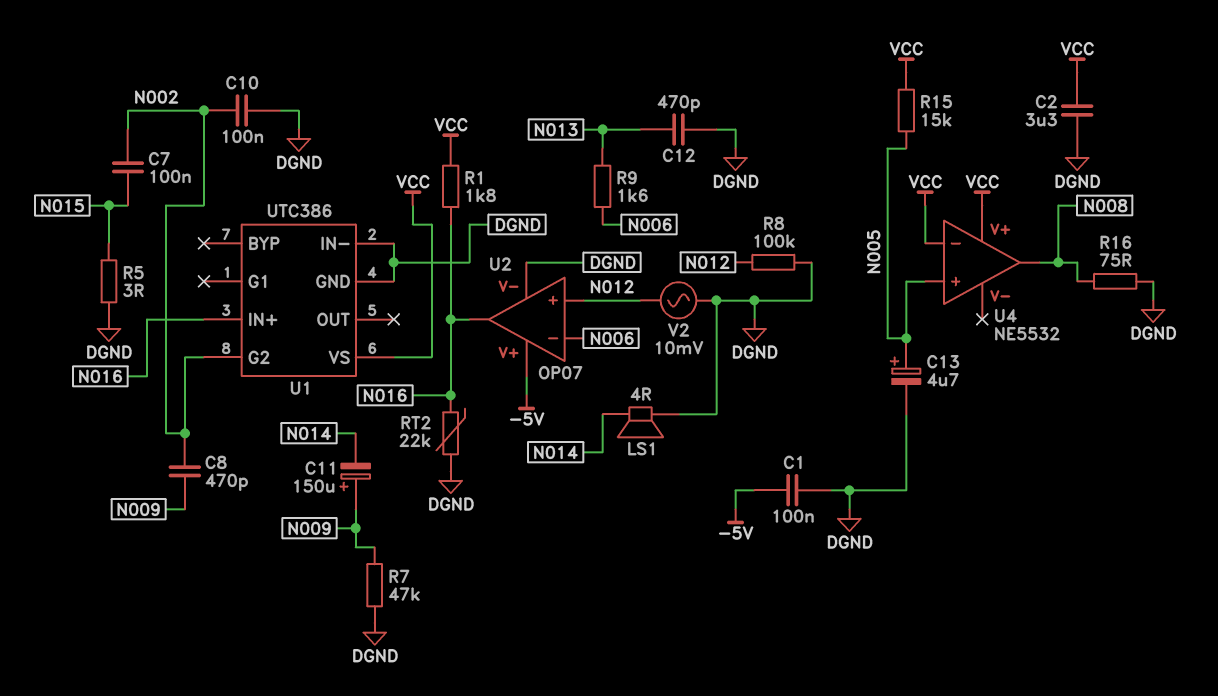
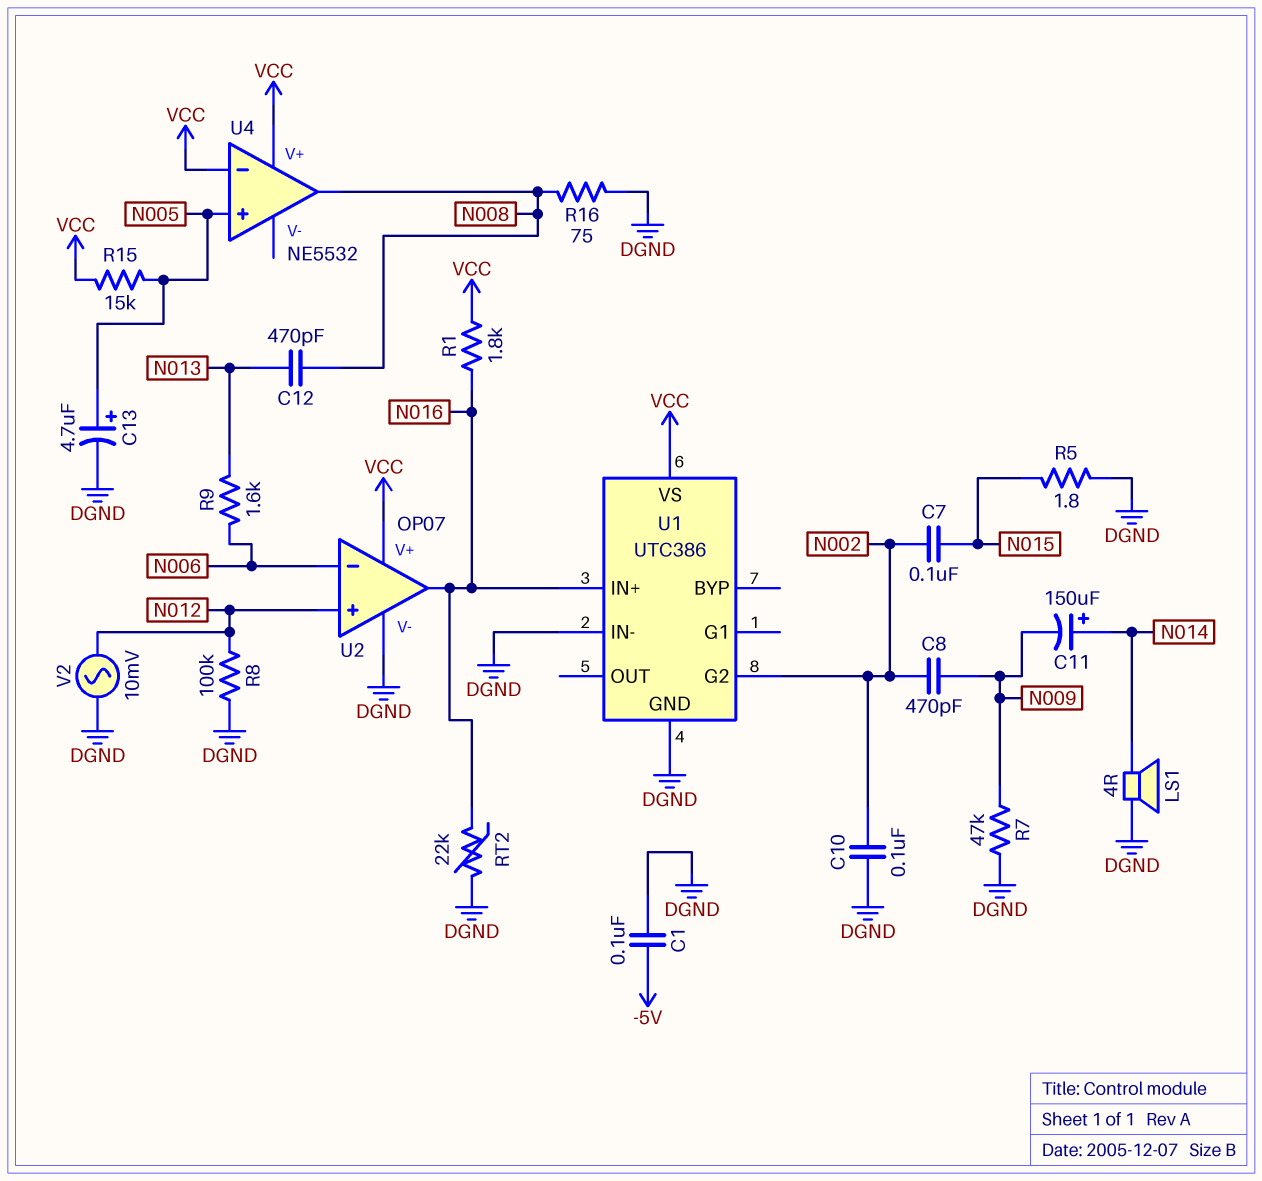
C2: 3.3uF (DGND, VCC) -> none
C11: 150uF (plus N009, minus N014) -> 150uF (plus N014, minus N009)
C12: 470pF (DGND, N013) -> 470pF (N008, N013)
R5: 3 (DGND, N015) -> 1.8 (DGND, N015)
U2 pin V+: -5V -> VCC

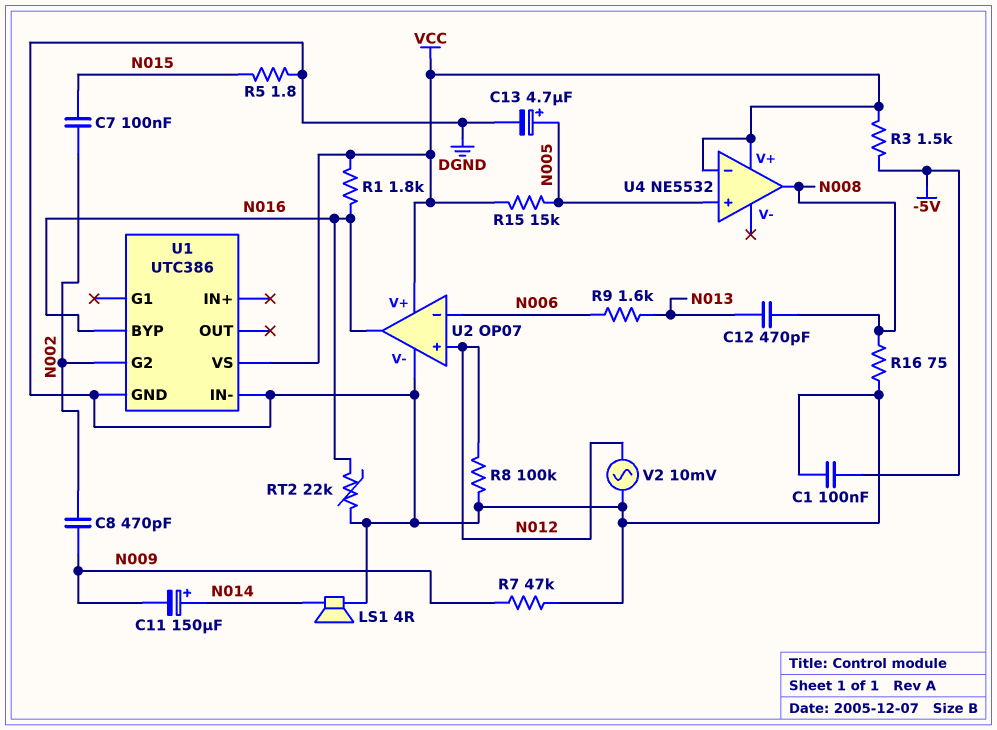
C10: 100nF (DGND, N002) -> none
R3: none -> 1.5k (-5V, VCC)
U1 pin BYP: none -> N016
U1 pin IN+: N016 -> none

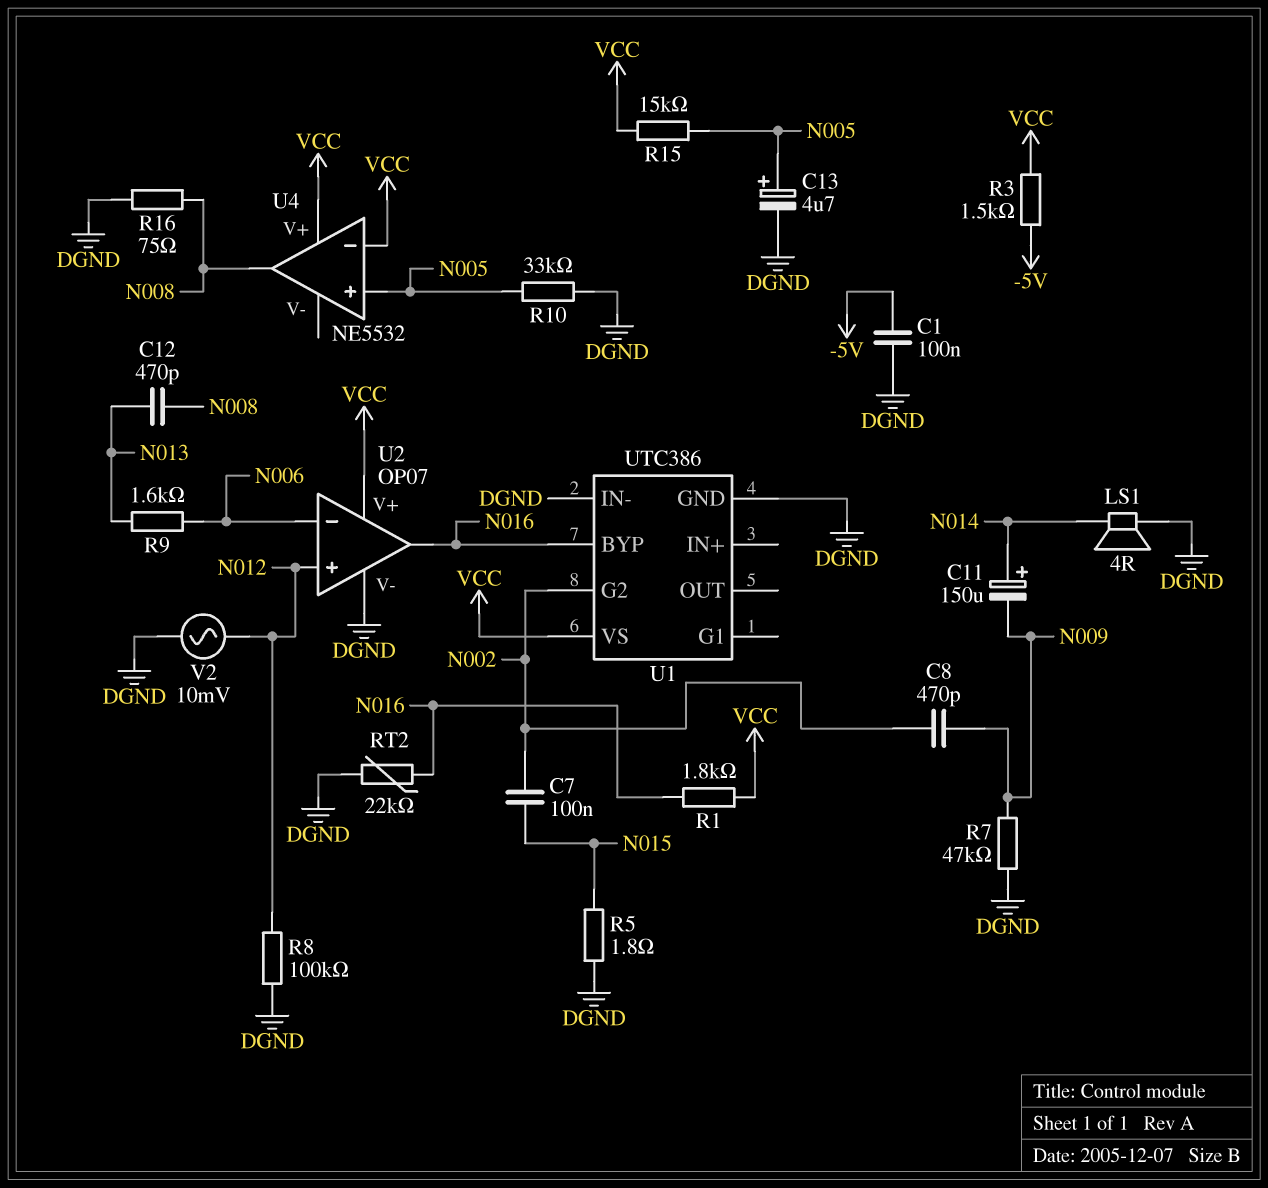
R10: none -> 33k (DGND, N005)

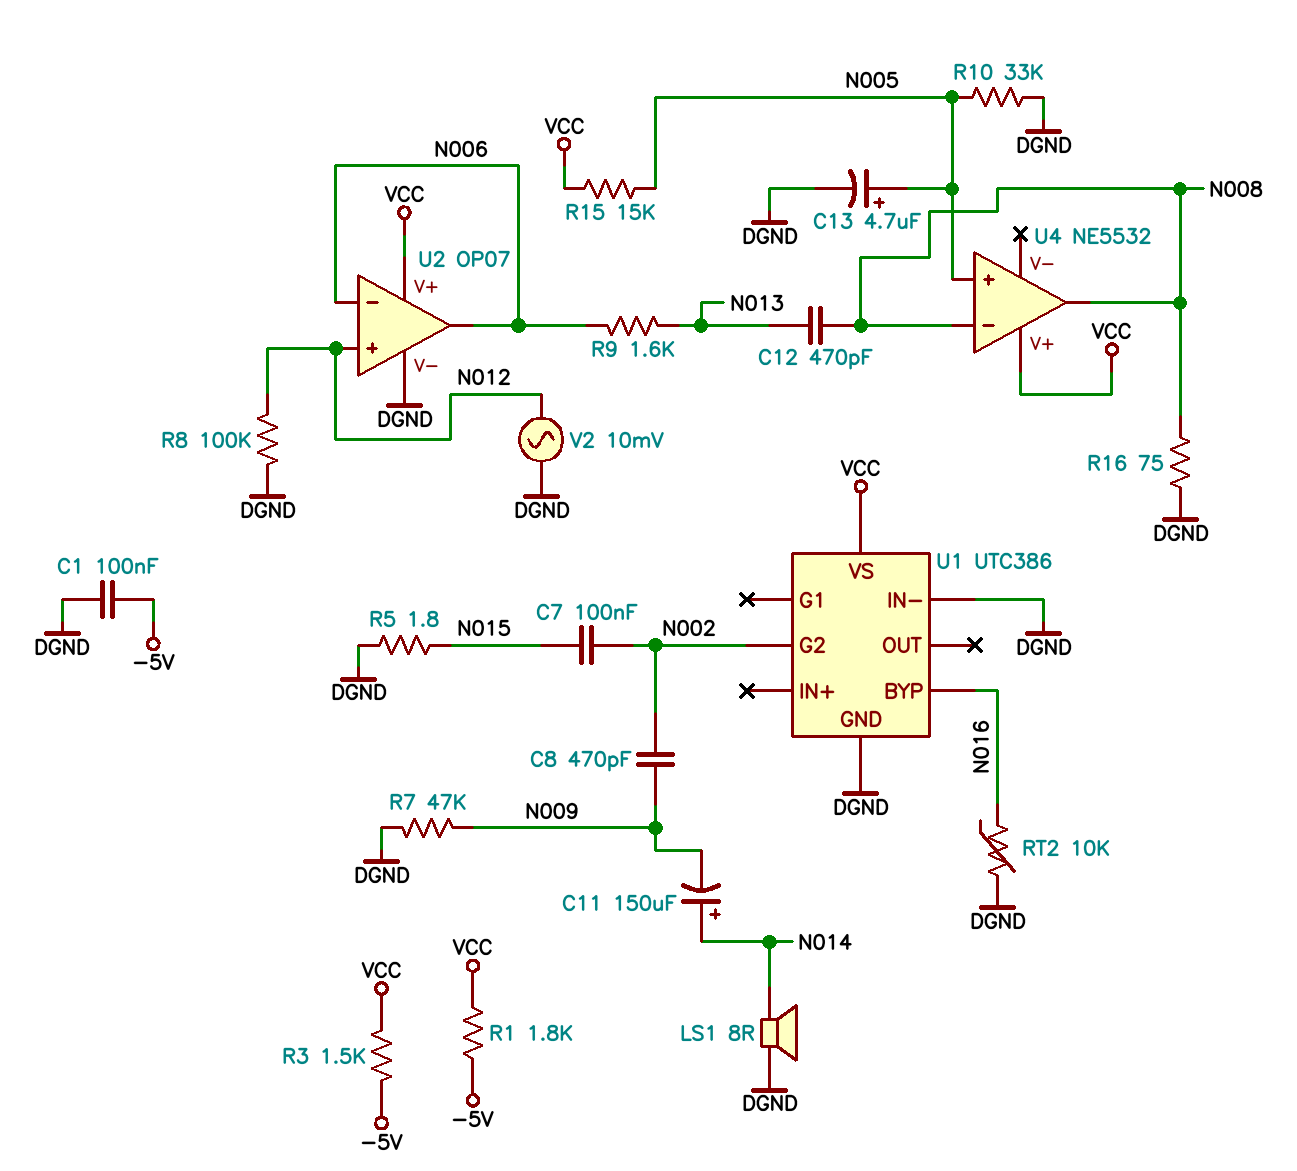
LS1: speaker 4R (DGND, N014) -> speaker 8R (DGND, N014)
R1: 1.8k (N016, VCC) -> 1.8k (-5V, VCC)
RT2: 22k (DGND, N016) -> 10k (DGND, N016)
U2 pin out: N016 -> N006
U4 pin in-: VCC -> N008

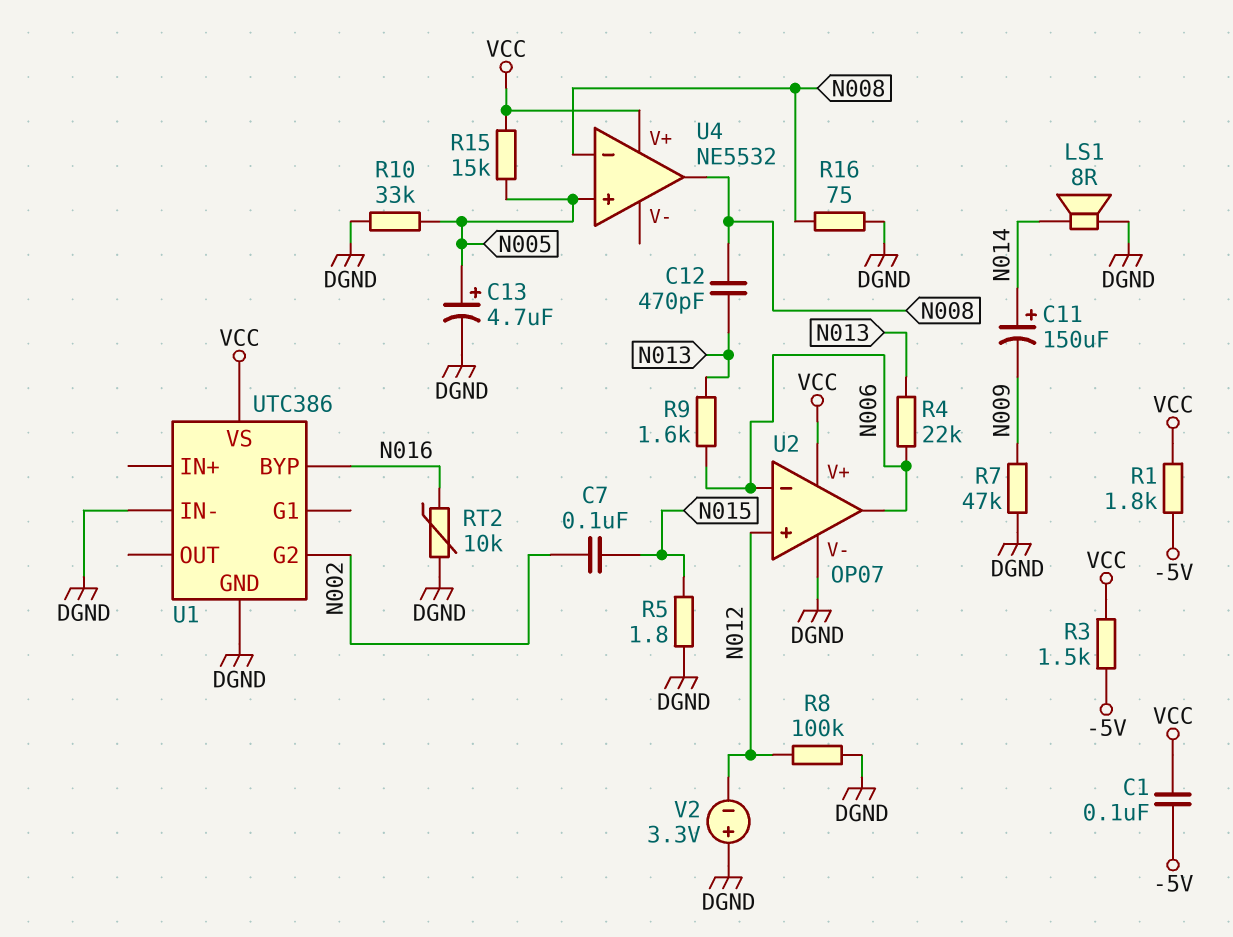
C1: 100nF (-5V, DGND) -> 100nF (-5V, VCC)
C8: 470pF (N002, N009) -> none
R4: none -> 22k (N006, N013)
V2: AC 10mV (DGND, N012) -> 3.3V (plus DGND, minus N012)

